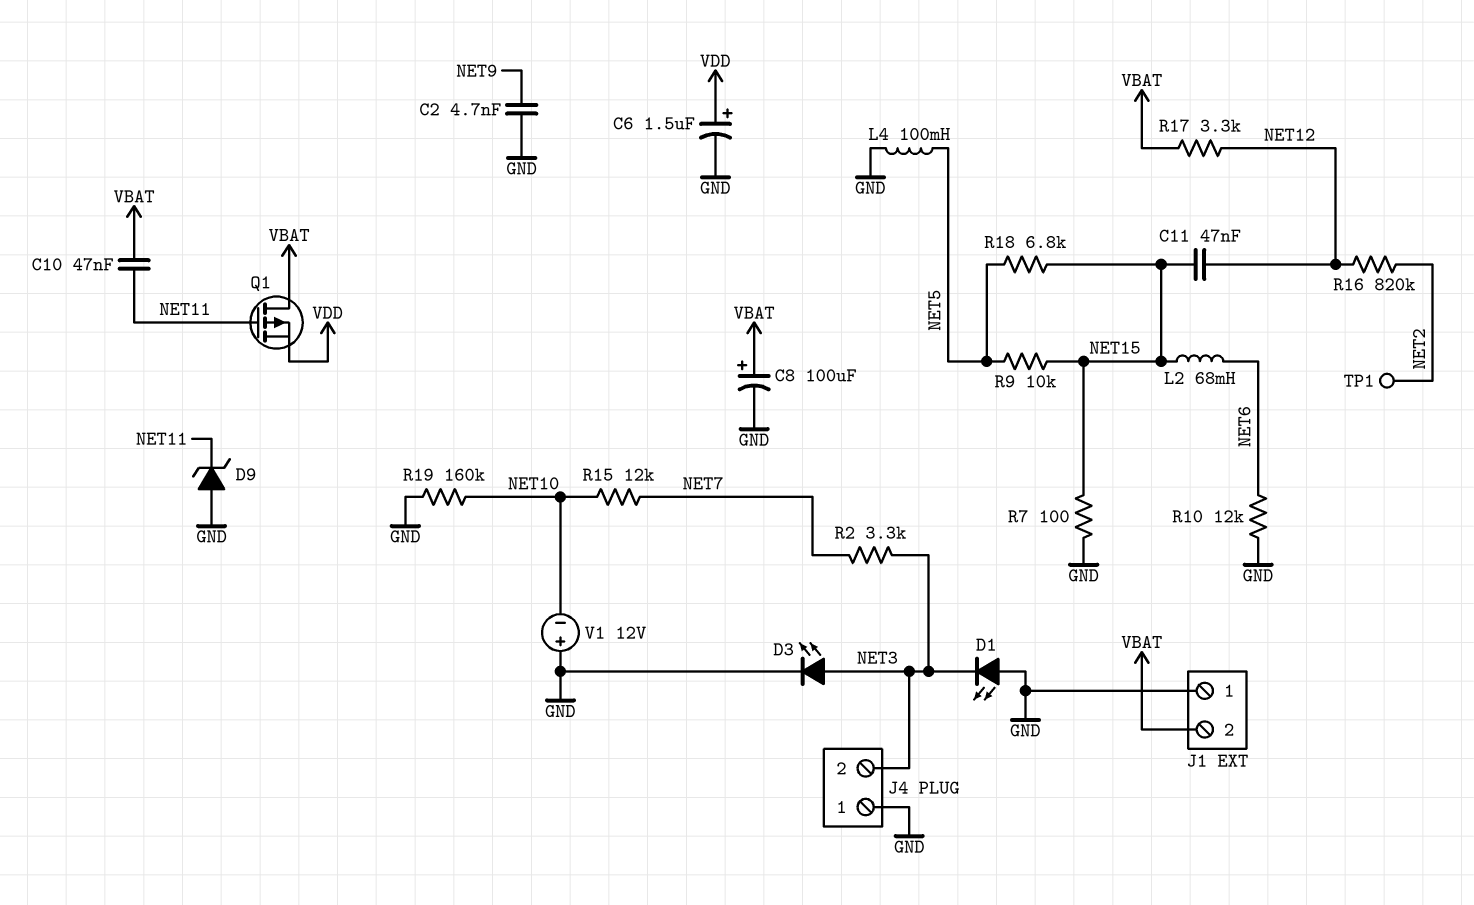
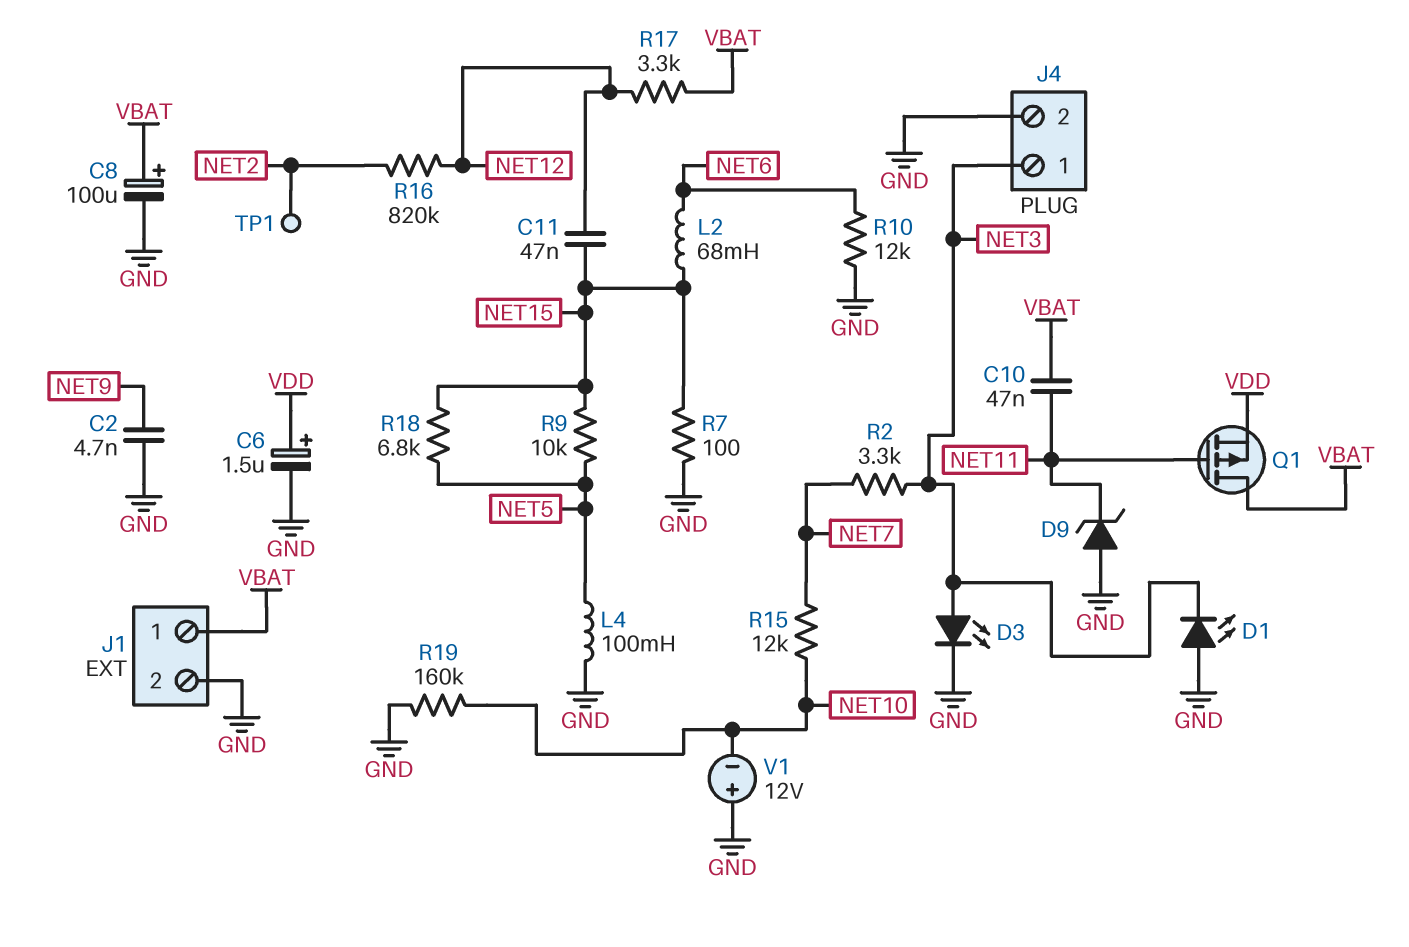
J1 pin 1: GND -> VBAT
J1 pin 2: VBAT -> GND
J4 pin 1: GND -> NET3
J4 pin 2: NET3 -> GND

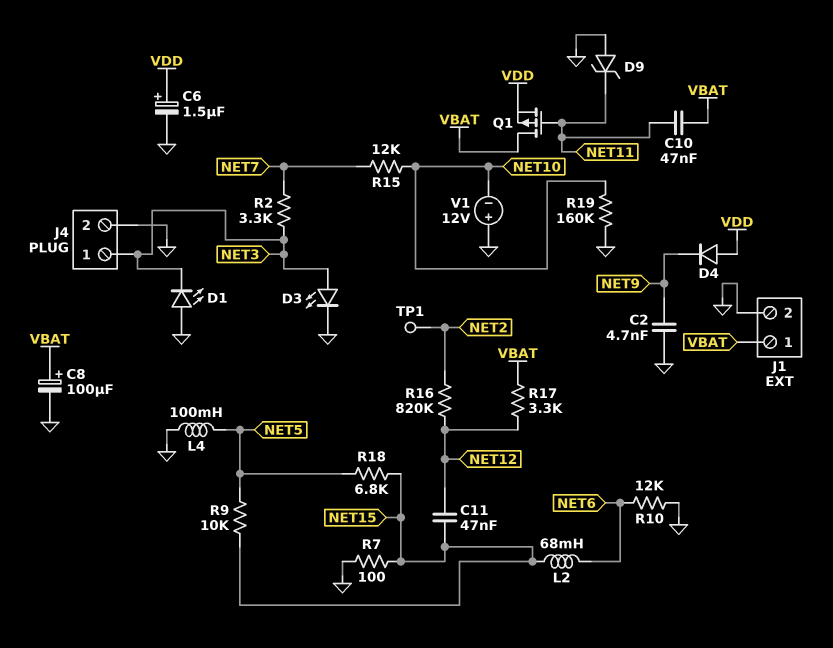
D4: none -> diode (A VDD, K NET9)

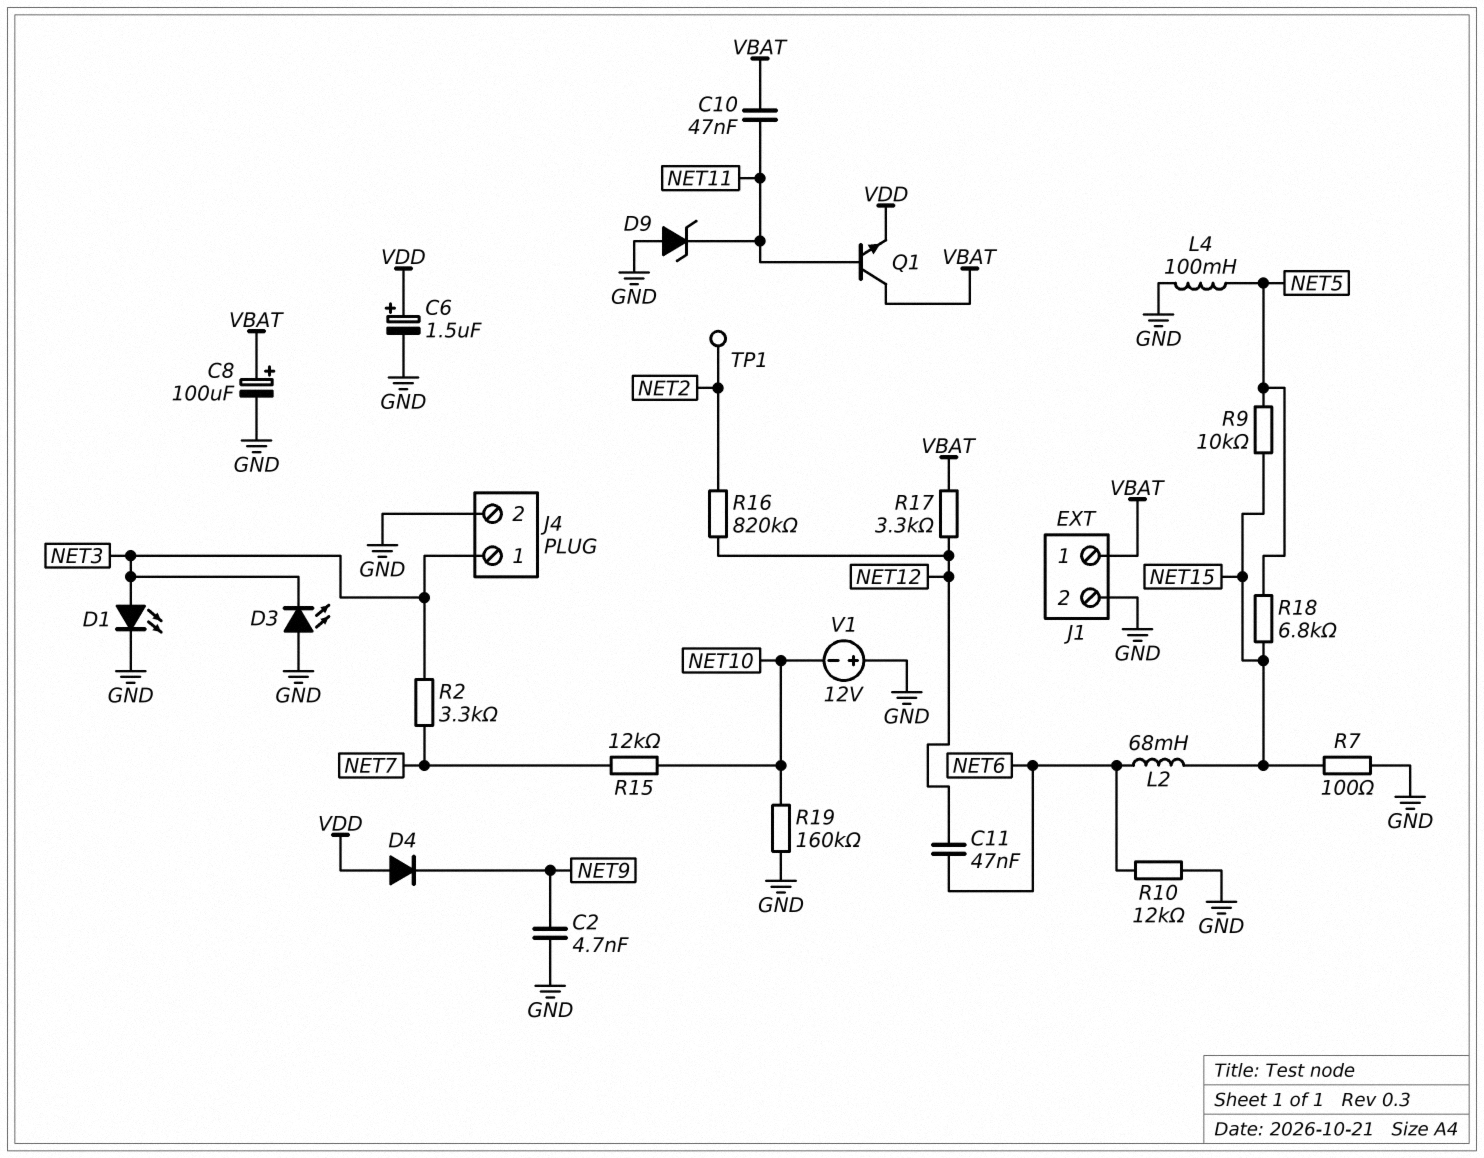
C11: 47nF (NET12, NET15) -> 47nF (NET6, NET12)
D1: LED (A GND, K NET3) -> LED (A NET3, K GND)
D3: LED (A NET3, K GND) -> LED (A GND, K NET3)
Q1: PMOS (G NET11, D VBAT, S VDD) -> NPN (B NET11, C VBAT, E VDD)

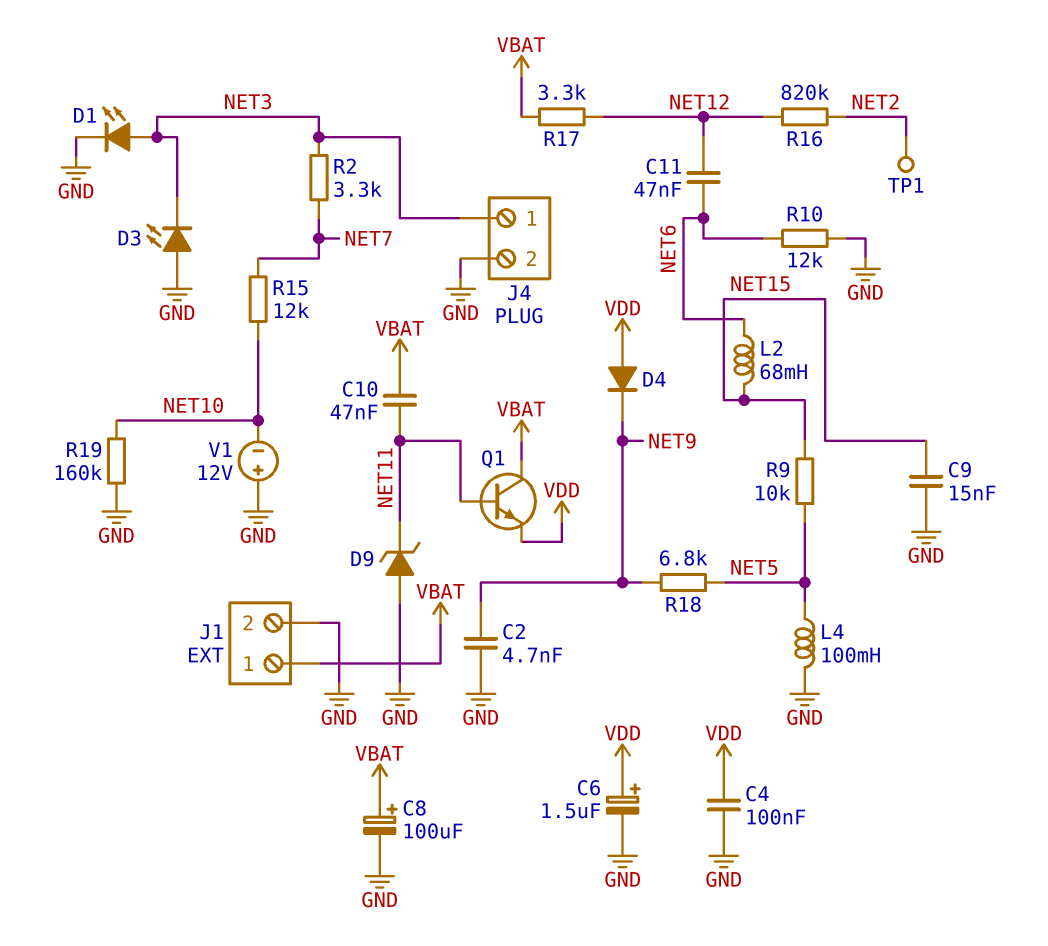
C4: none -> 100nF (GND, VDD)
C9: none -> 15nF (GND, NET15)
R7: 100 (GND, NET15) -> none
R18: 6.8k (NET5, NET15) -> 6.8k (NET5, NET9)

